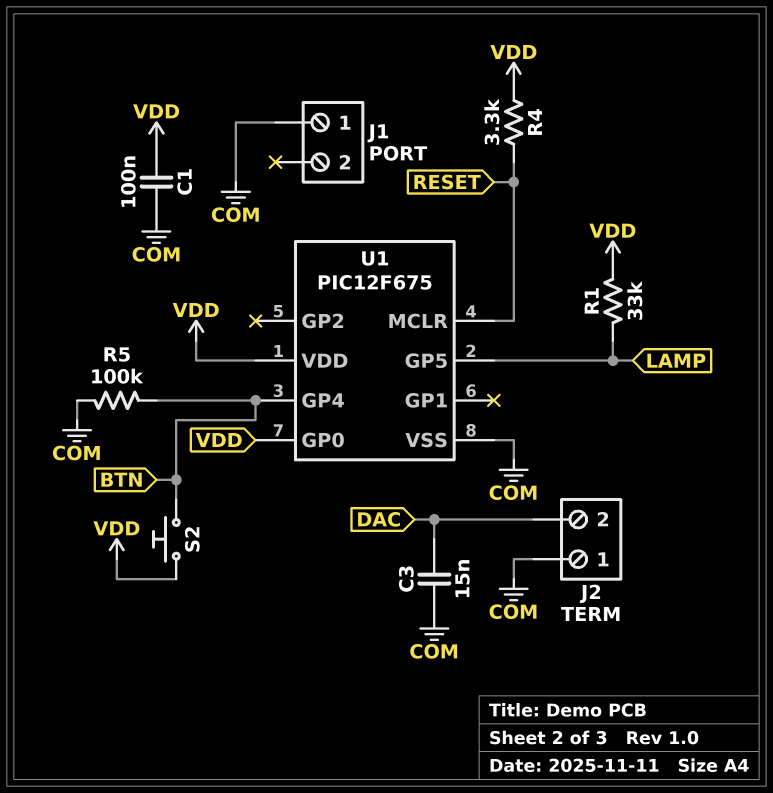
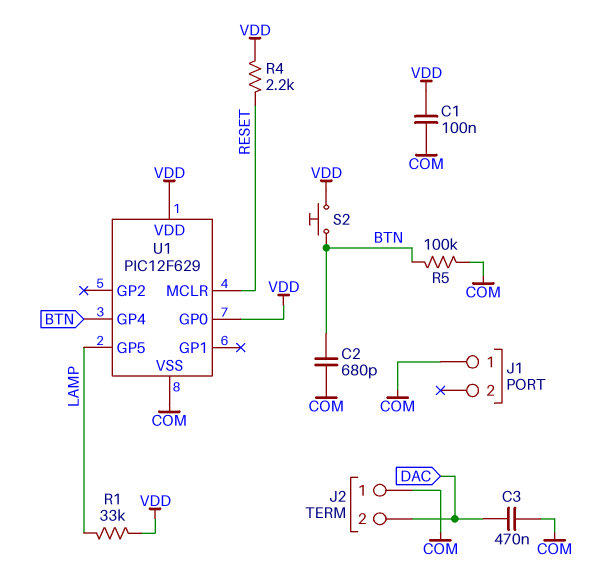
C2: none -> 680pF (BTN, COM)
C3: 15nF (COM, DAC) -> 470nF (COM, DAC)
R4: 3.3k (RESET, VDD) -> 2.2k (RESET, VDD)
U1: PIC12F675 -> PIC12F629

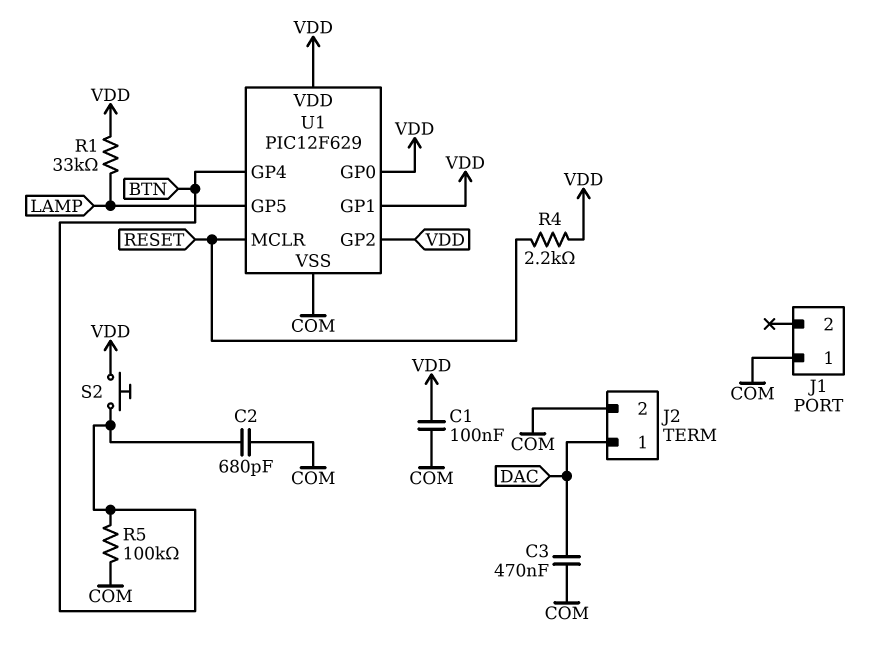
J2 pin 1: COM -> DAC
J2 pin 2: DAC -> COM
U1 pin GP1: none -> VDD
U1 pin GP2: none -> VDD

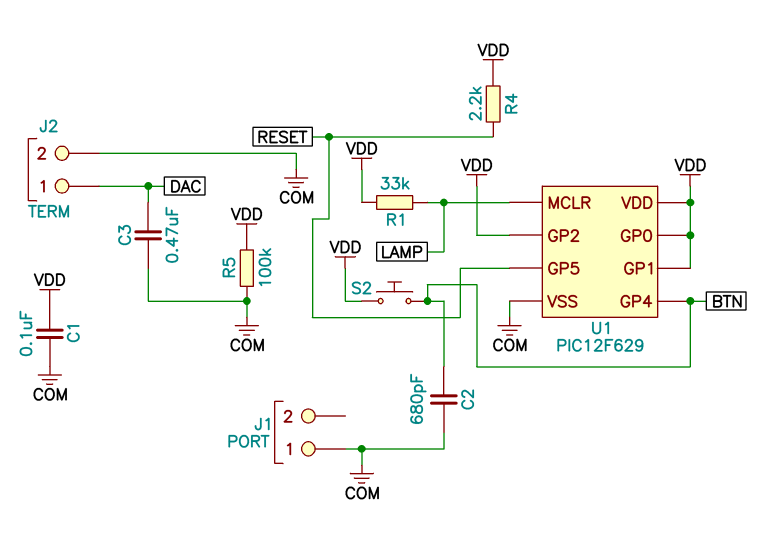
R5: 100k (BTN, COM) -> 100k (COM, VDD)
U1 pin GP5: LAMP -> RESET
U1 pin MCLR: RESET -> LAMP

